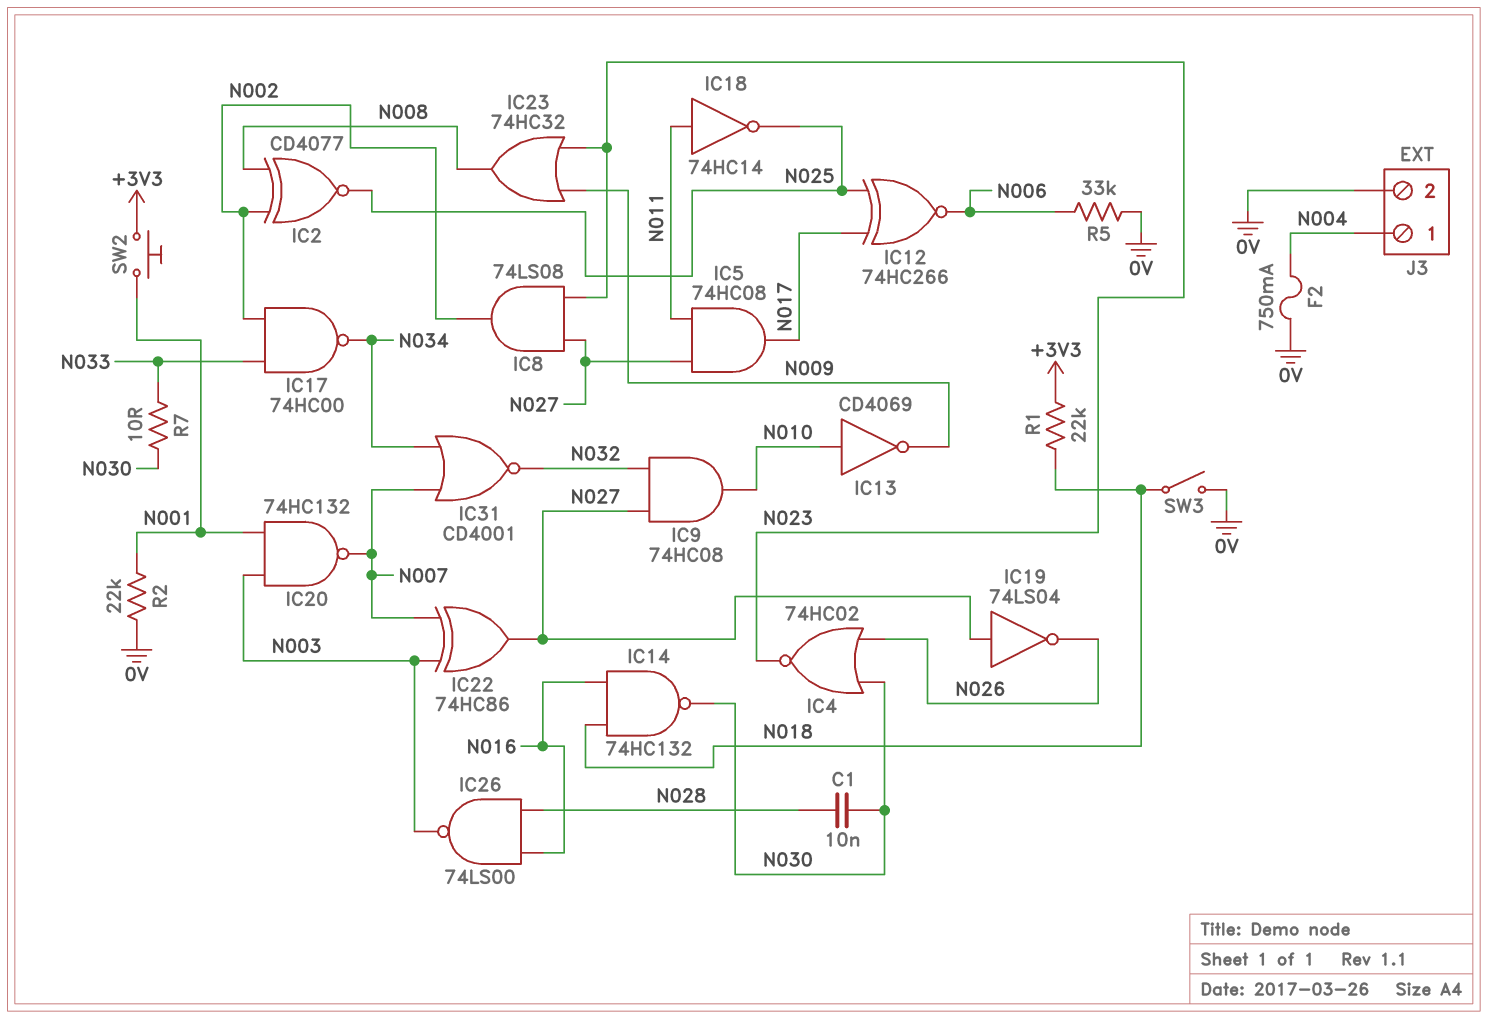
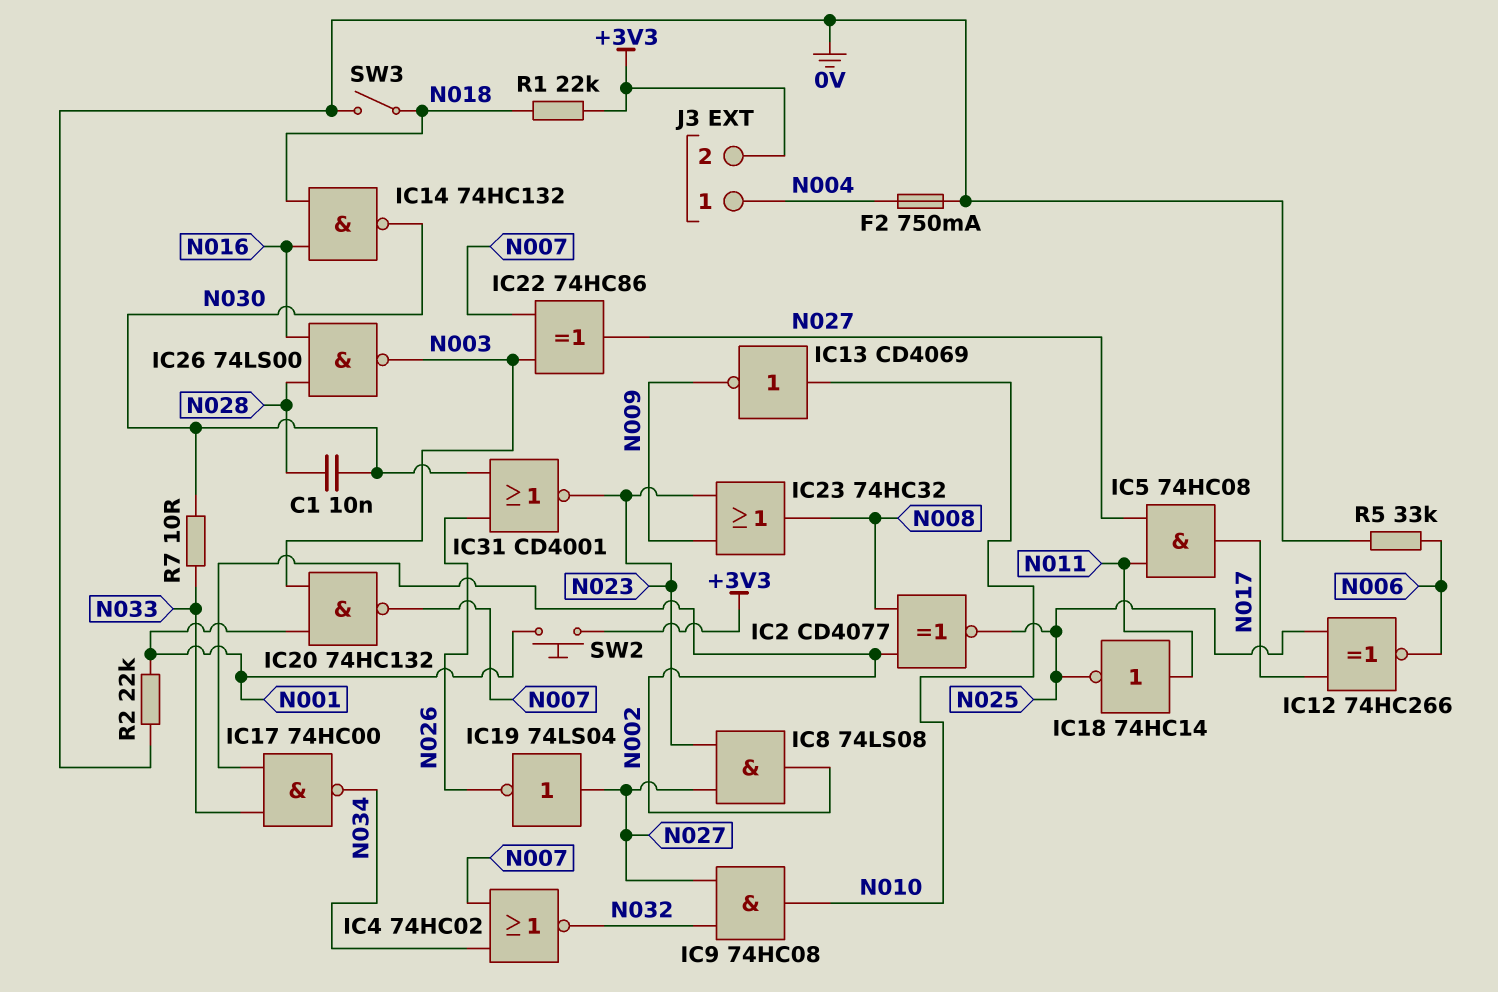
IC4: NOR 74HC02 (in N026, in N030, out N023) -> NOR 74HC02 (in N007, in N034, out N032)
IC31: NOR CD4001 (in N007, in N034, out N032) -> NOR CD4001 (in N026, in N030, out N023)
J3 pin 2: 0V -> +3V3

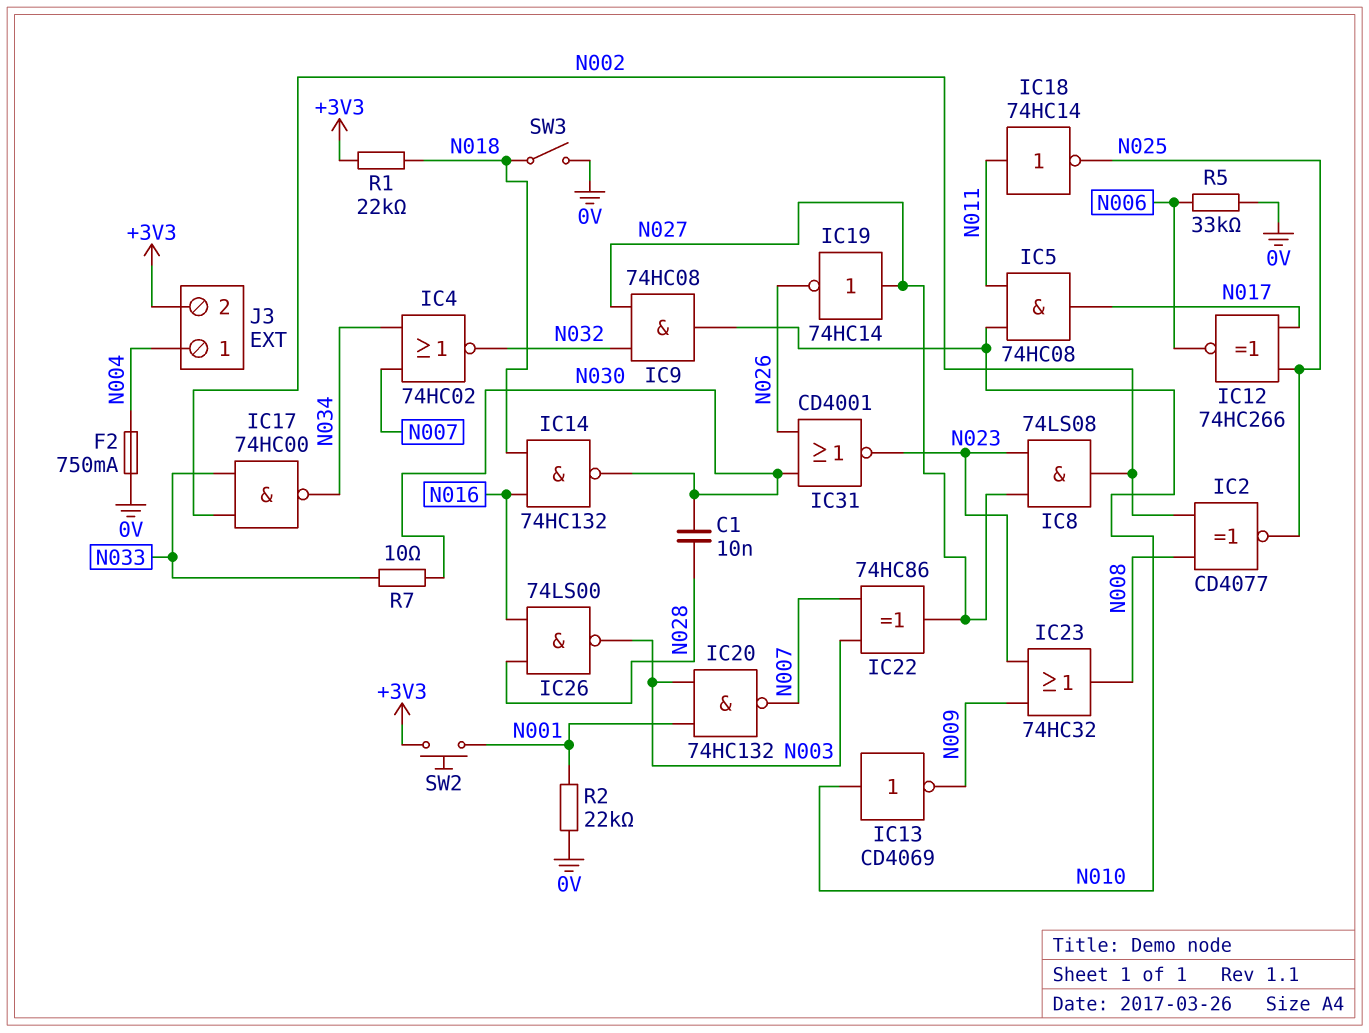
IC5: AND 74HC08 (in N011, in N027, out N017) -> AND 74HC08 (in N010, in N011, out N017)
IC19: NOT 74LS04 (in N027, out N026) -> NOT 74HC14 (in N027, out N026)

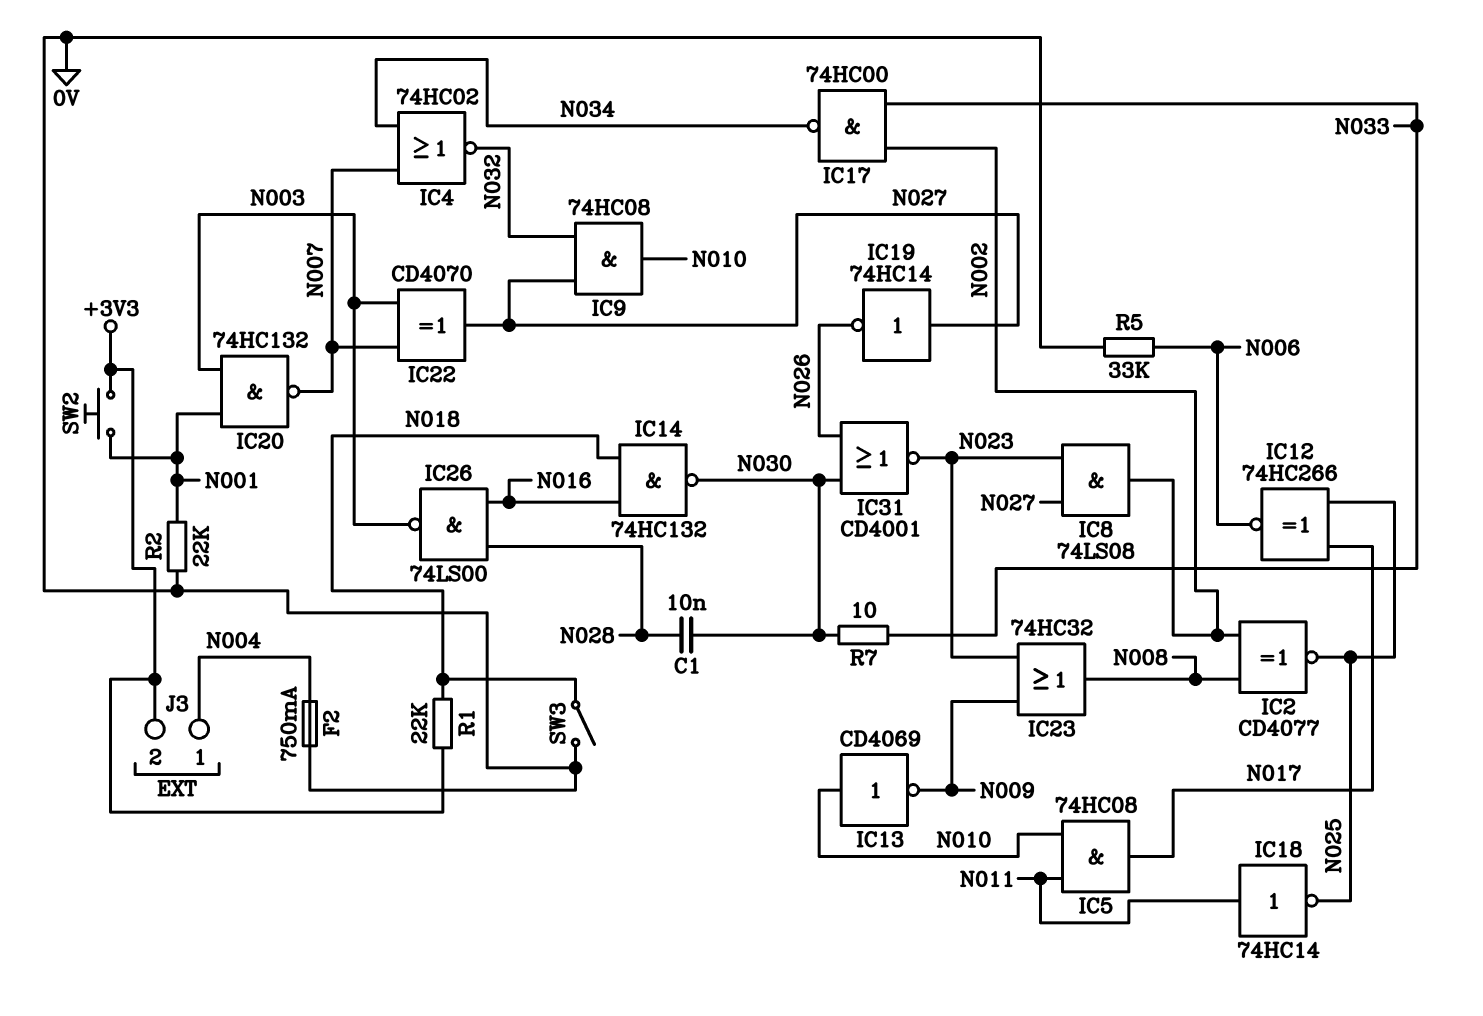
IC22: XOR 74HC86 (in N003, in N007, out N027) -> XOR CD4070 (in N003, in N007, out N027)

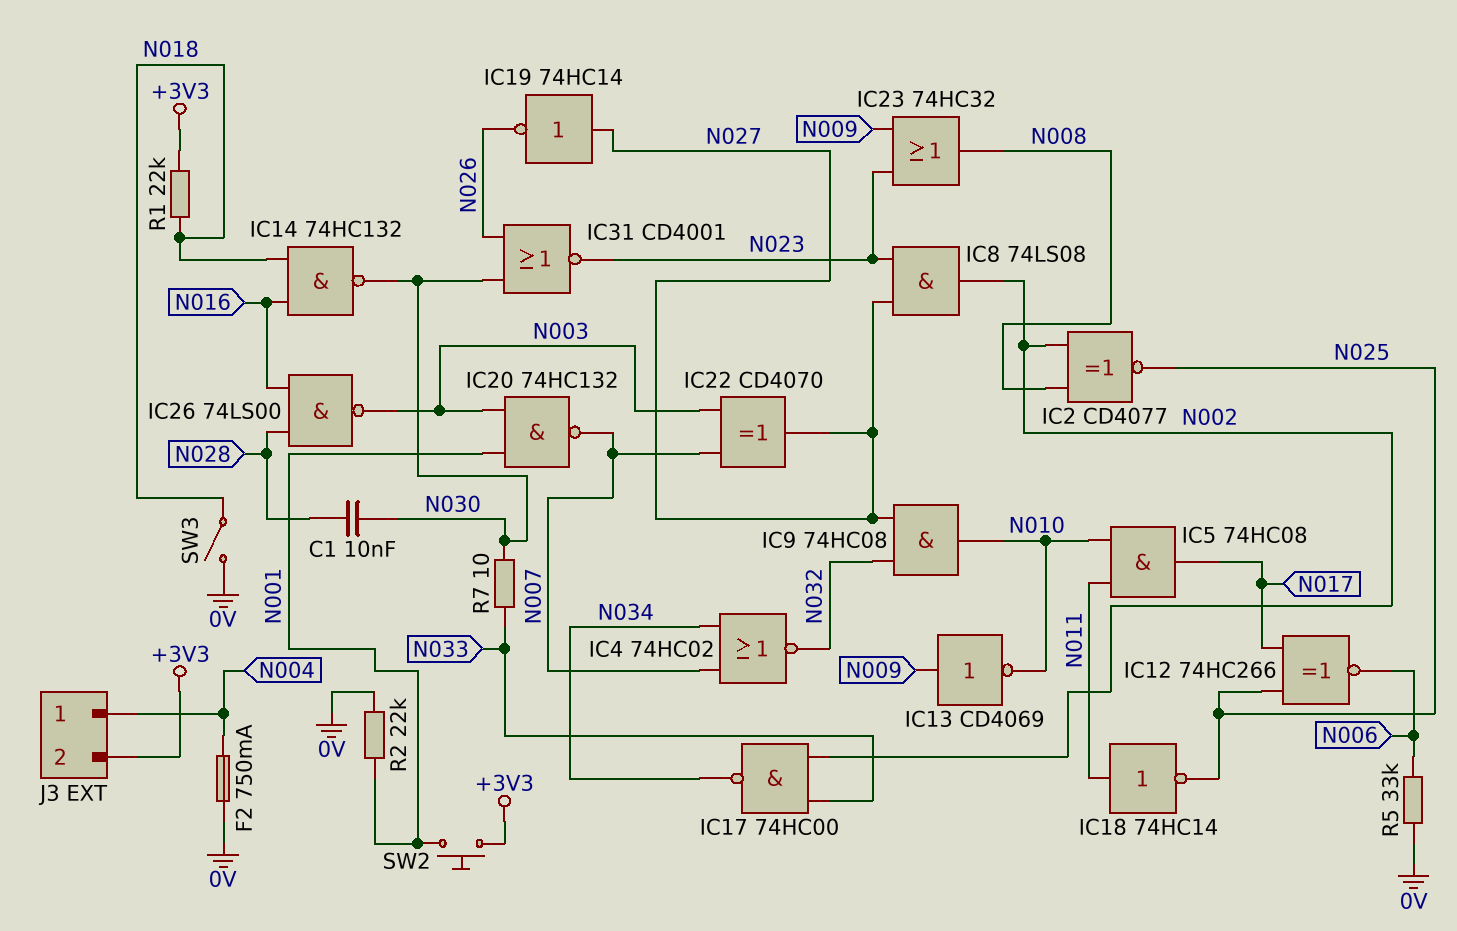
IC13: NOT CD4069 (in N010, out N009) -> NOT CD4069 (in N009, out N010)

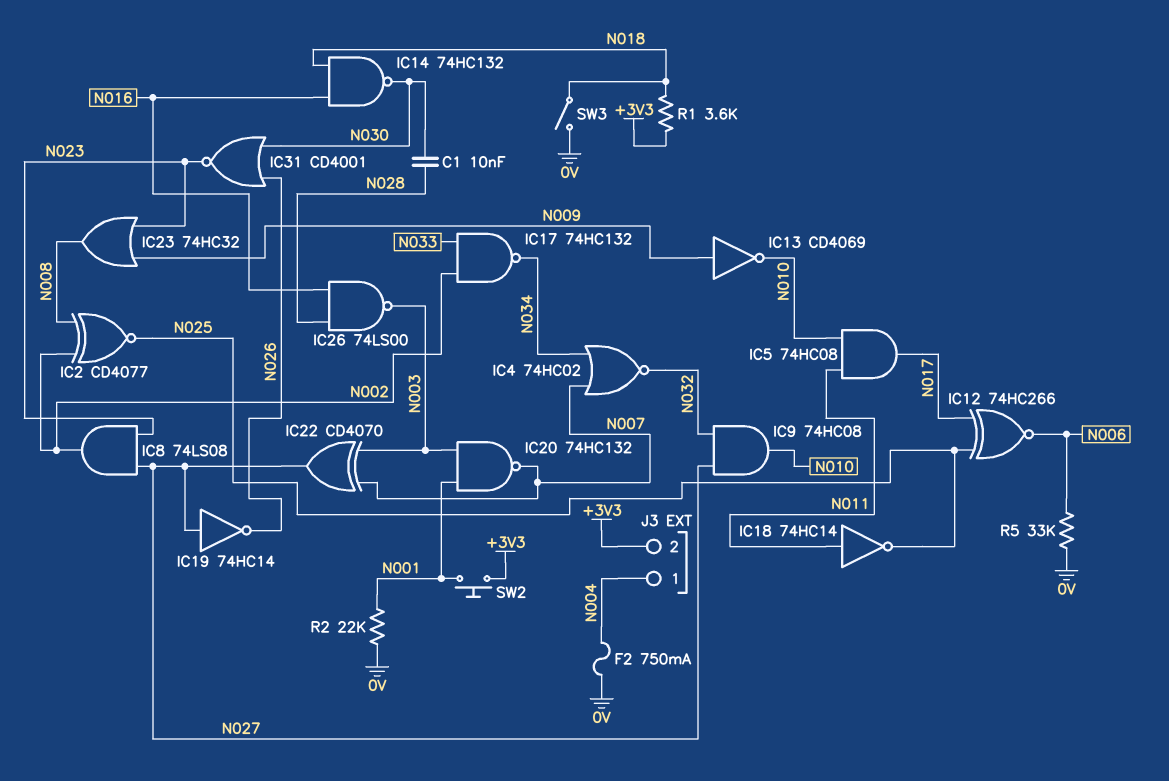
IC17: NAND 74HC00 (in N002, in N033, out N034) -> NAND 74HC132 (in N002, in N033, out N034)
R1: 22k (+3V3, N018) -> 3.6k (+3V3, N018)
R7: 10 (N030, N033) -> none

